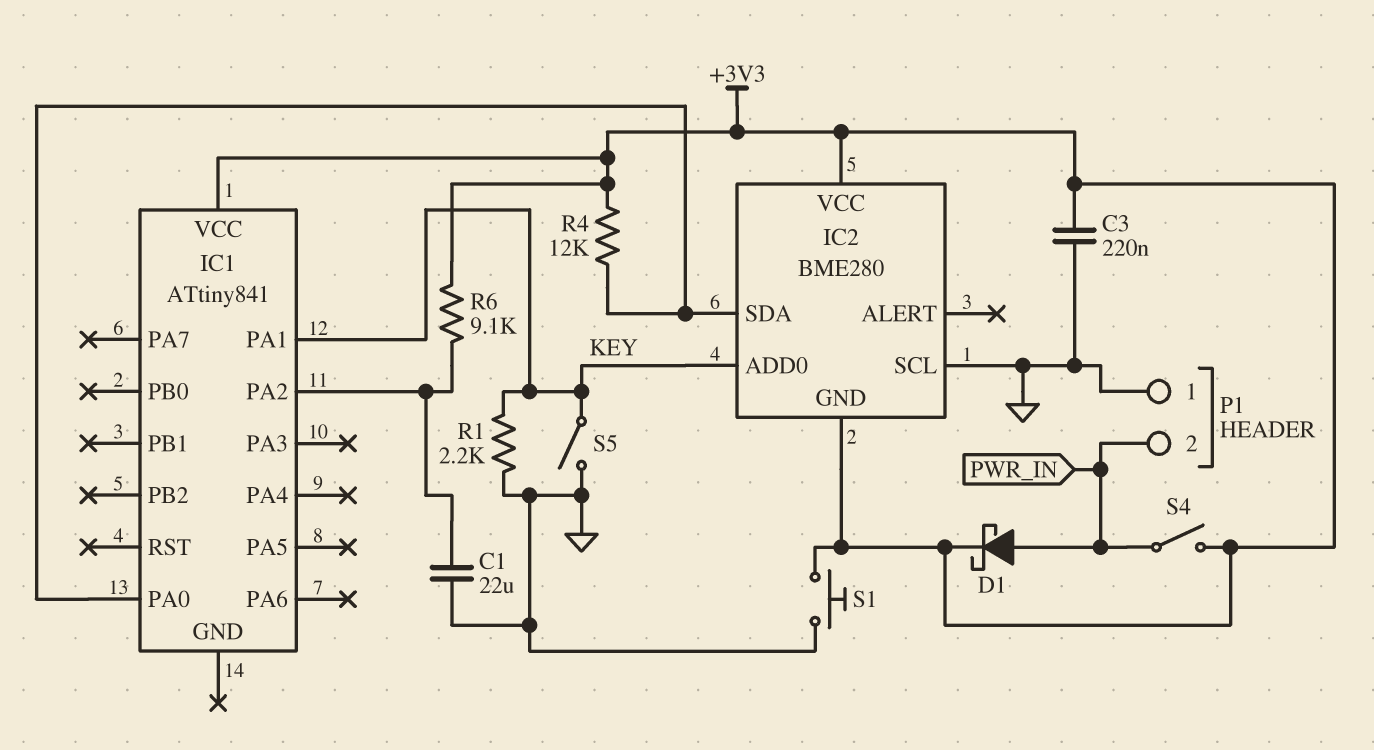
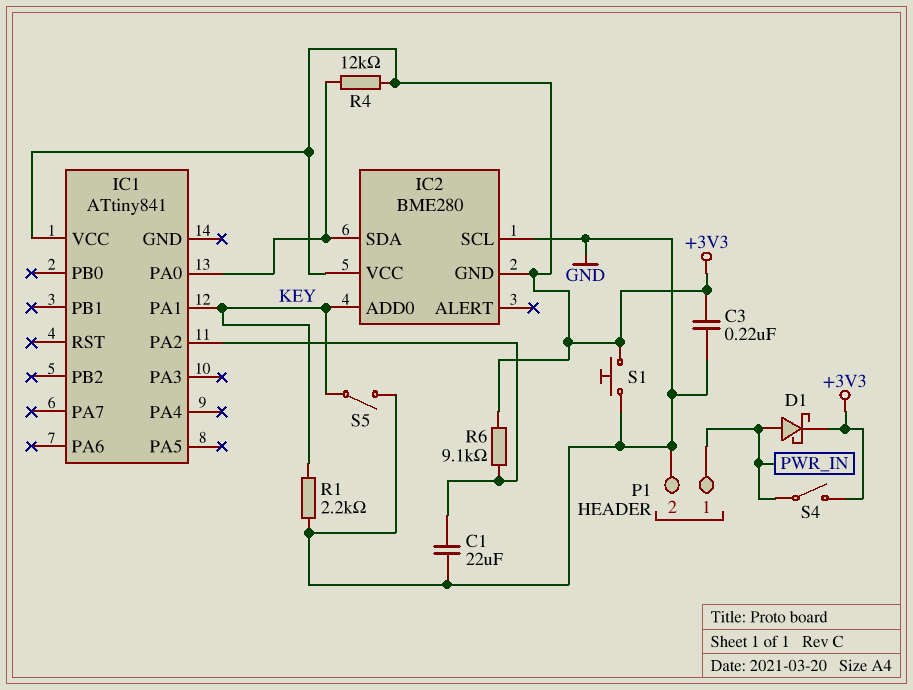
P1 pin 1: GND -> PWR_IN
P1 pin 2: PWR_IN -> GND

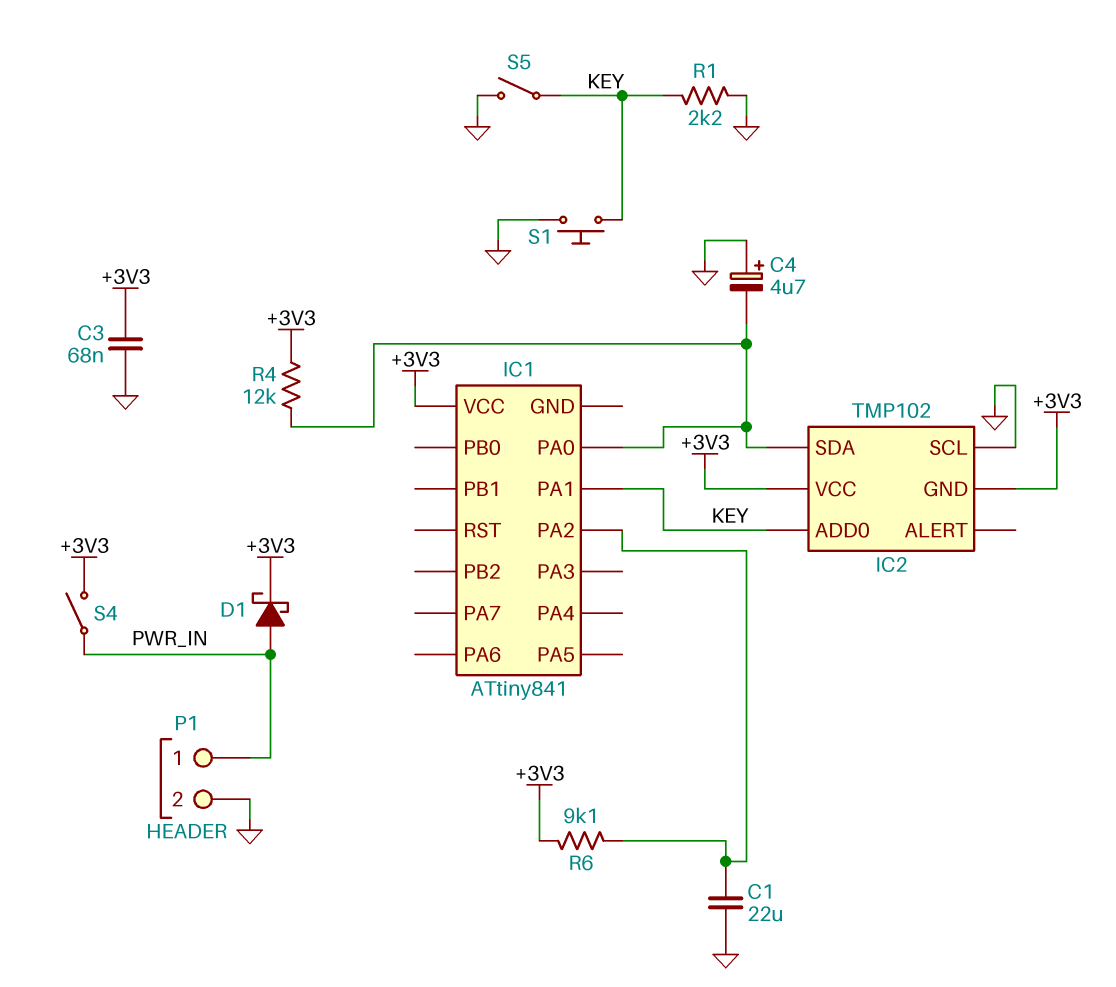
C3: 220nF (+3V3, GND) -> 68nF (+3V3, GND)
C4: none -> 4.7uF (plus GND, minus IC1/PA0)
IC2: BME280 -> TMP102
S1: button (+3V3, GND) -> button (GND, KEY)

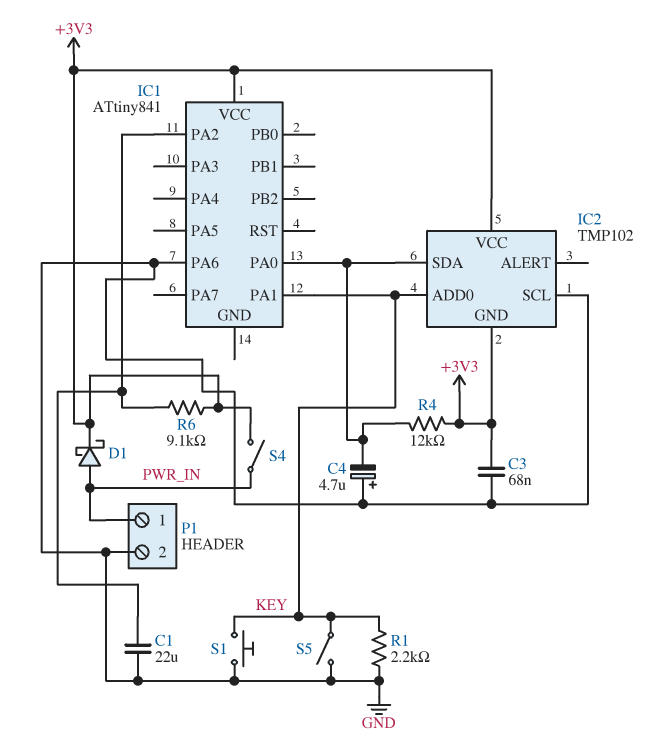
IC1 pin PA6: none -> GND

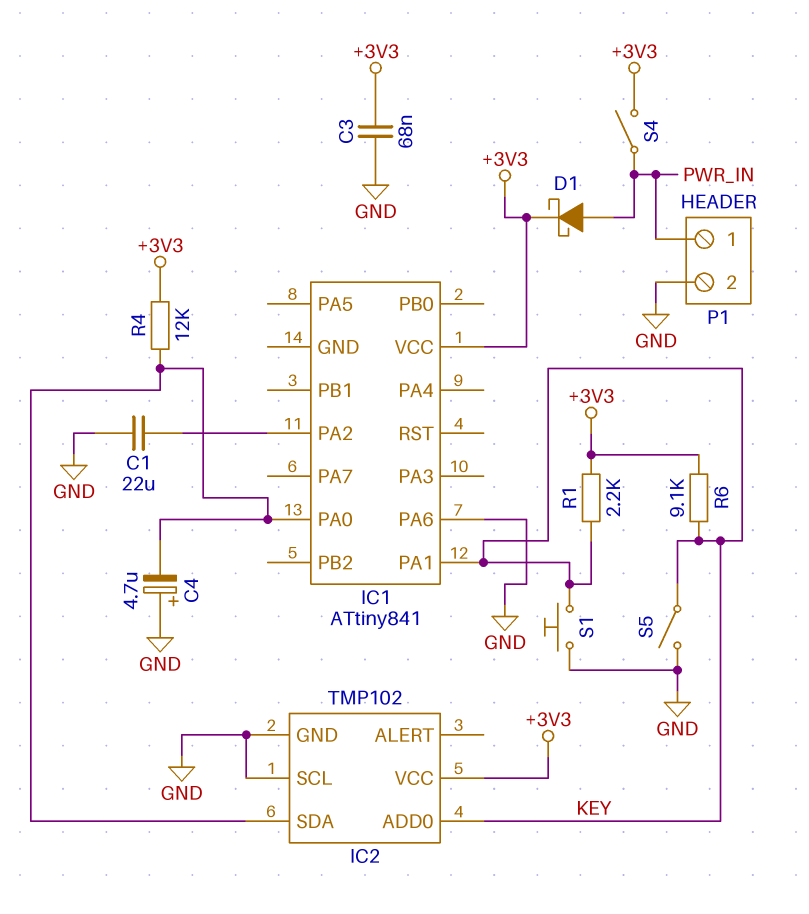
IC2 pin GND: +3V3 -> GND
R1: 2.2k (GND, KEY) -> 2.2k (+3V3, KEY)
R6: 9.1k (+3V3, IC1/PA2) -> 9.1k (+3V3, KEY)

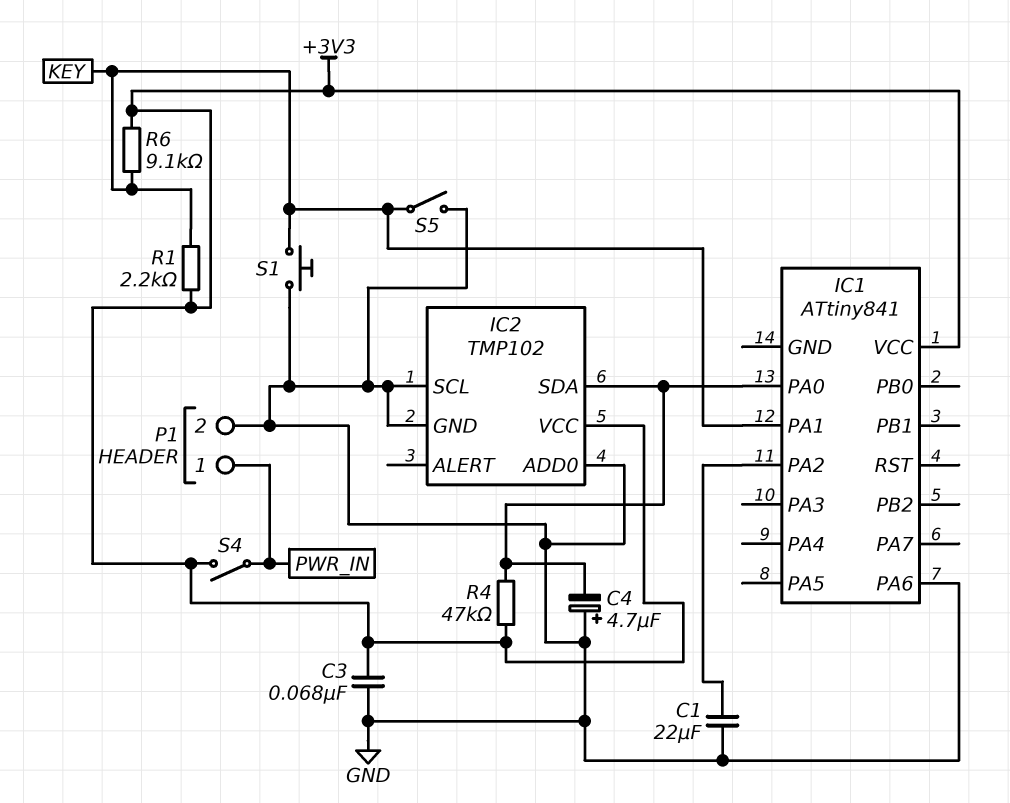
D1: schottky (A PWR_IN, K +3V3) -> none
IC2 pin ADD0: KEY -> GND
R4: 12k (+3V3, IC1/PA0) -> 47k (+3V3, IC1/PA0)

